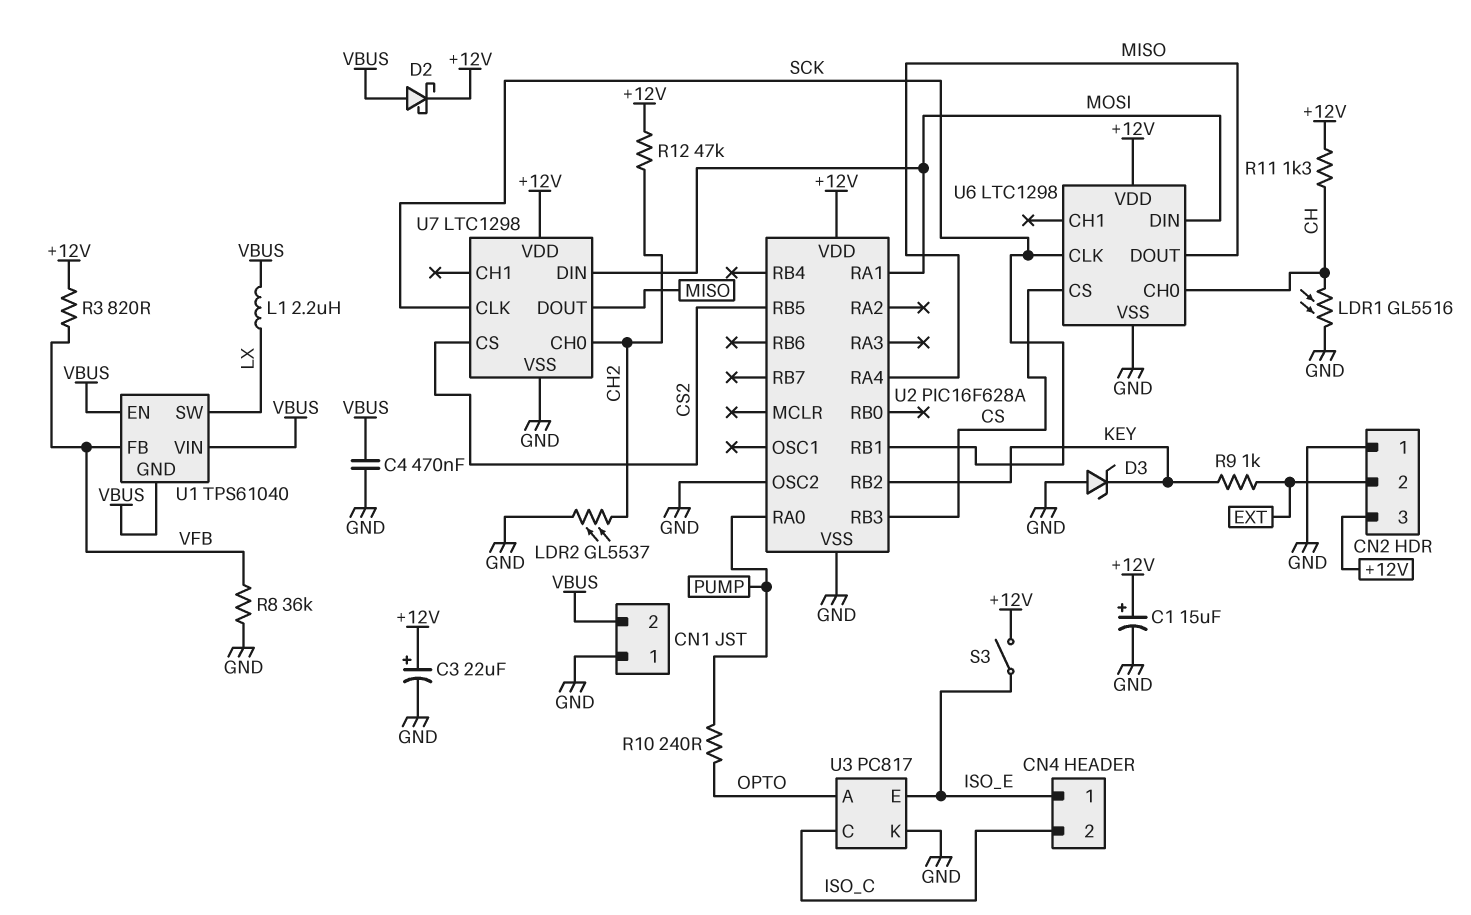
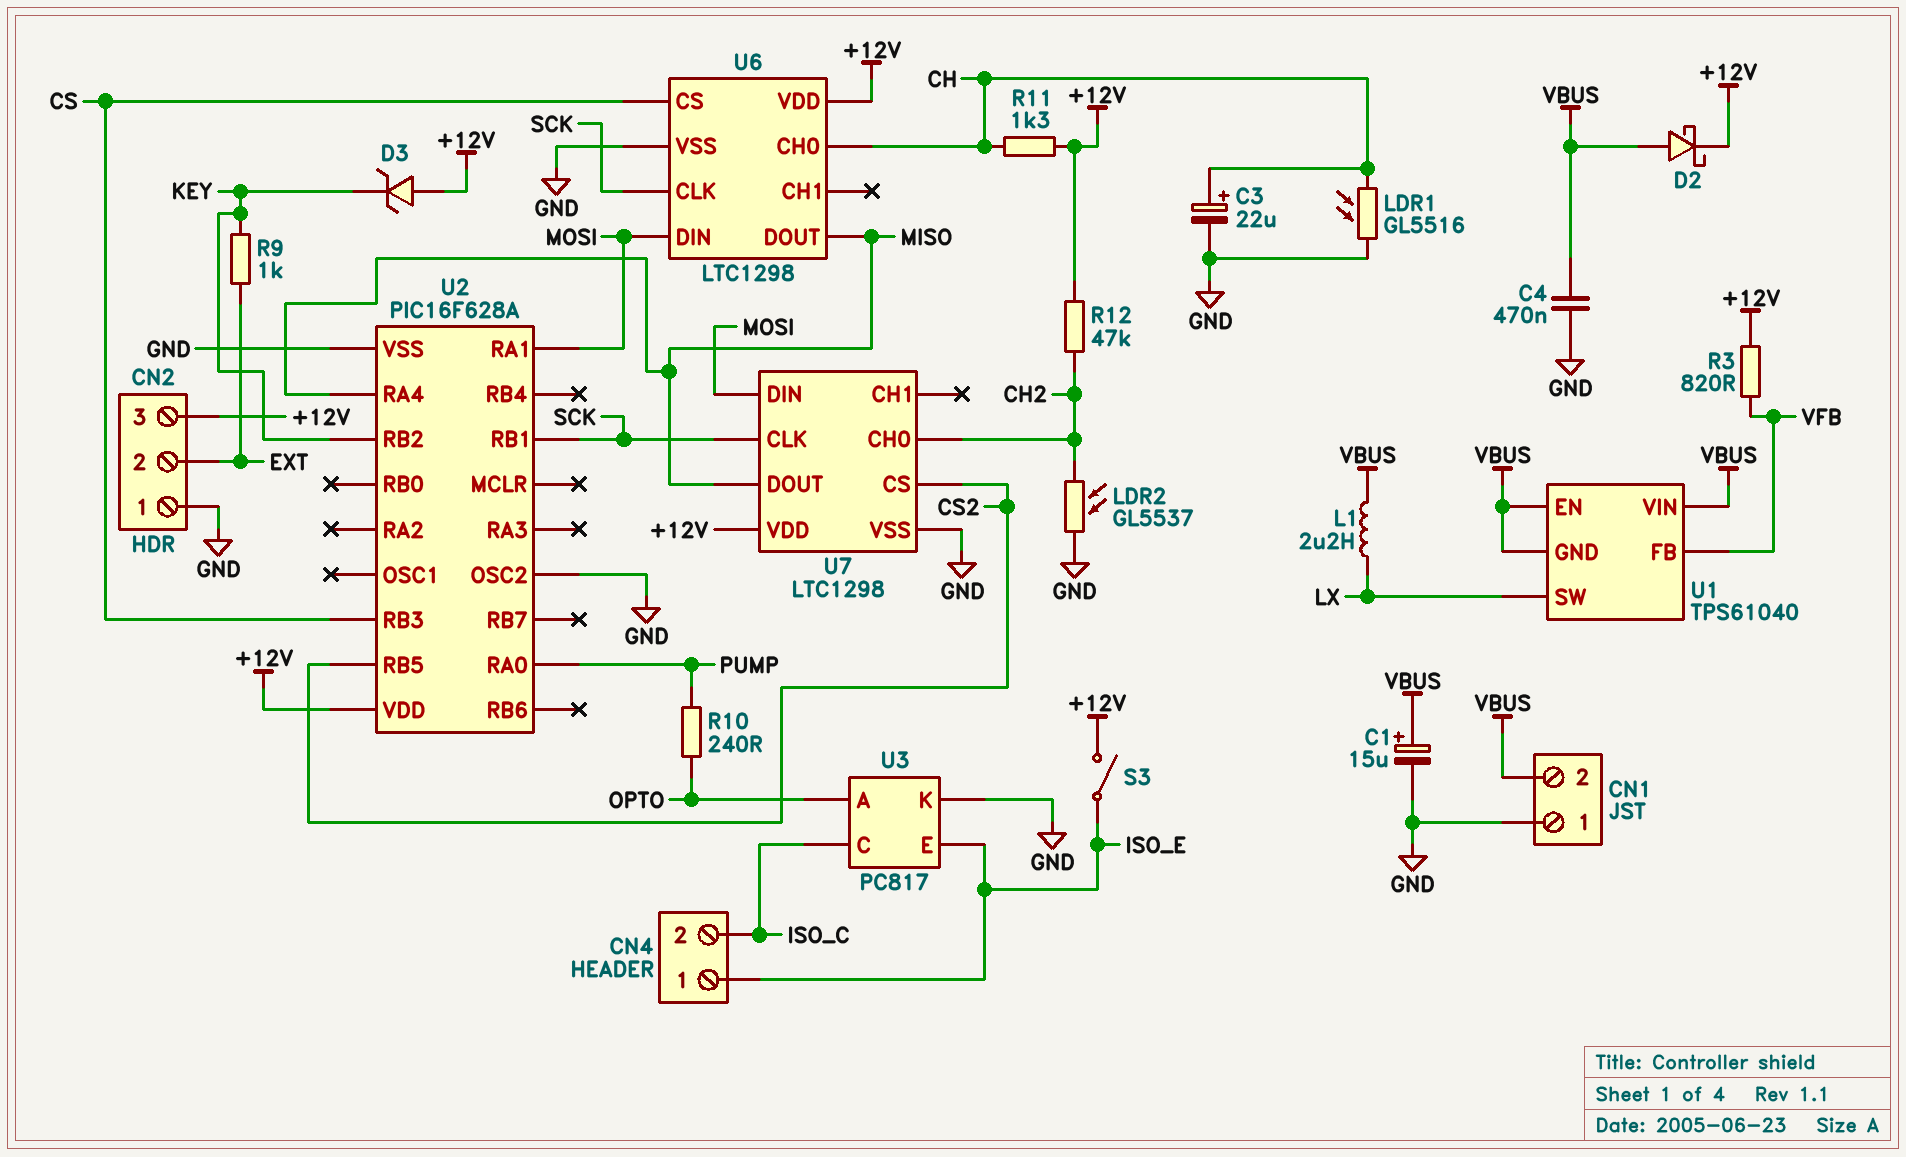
C1: 15uF (plus +12V, minus GND) -> 15uF (plus VBUS, minus GND)
C3: 22uF (plus +12V, minus GND) -> 22uF (plus CH, minus GND)
D3: zener (A GND, K KEY) -> zener (A +12V, K KEY)
R8: 36k (GND, VFB) -> none

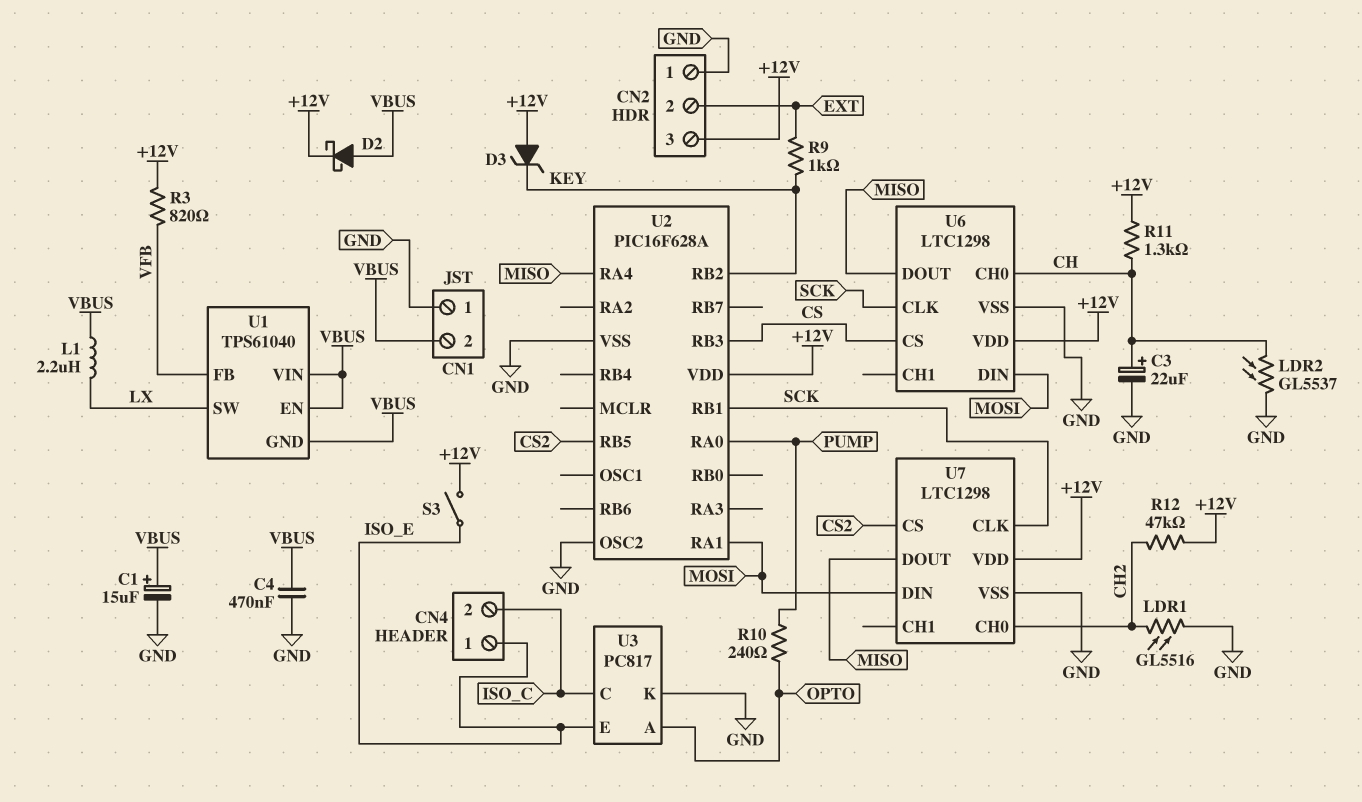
LDR1: GL5516 (CH, GND) -> GL5516 (CH2, GND)
LDR2: GL5537 (CH2, GND) -> GL5537 (CH, GND)

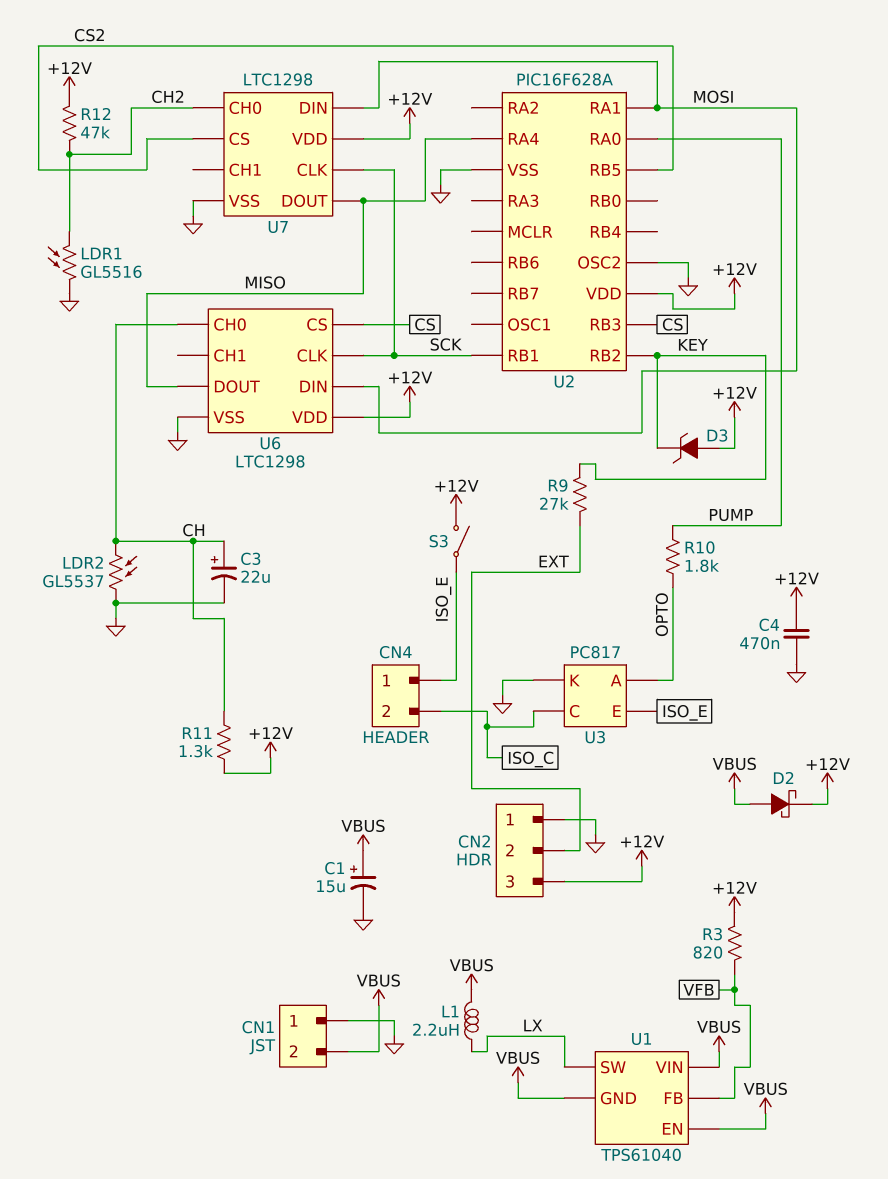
C4: 470nF (GND, VBUS) -> 470nF (+12V, GND)
R9: 1k (EXT, KEY) -> 27k (EXT, KEY)
R10: 240 (OPTO, PUMP) -> 1.8k (OPTO, PUMP)

